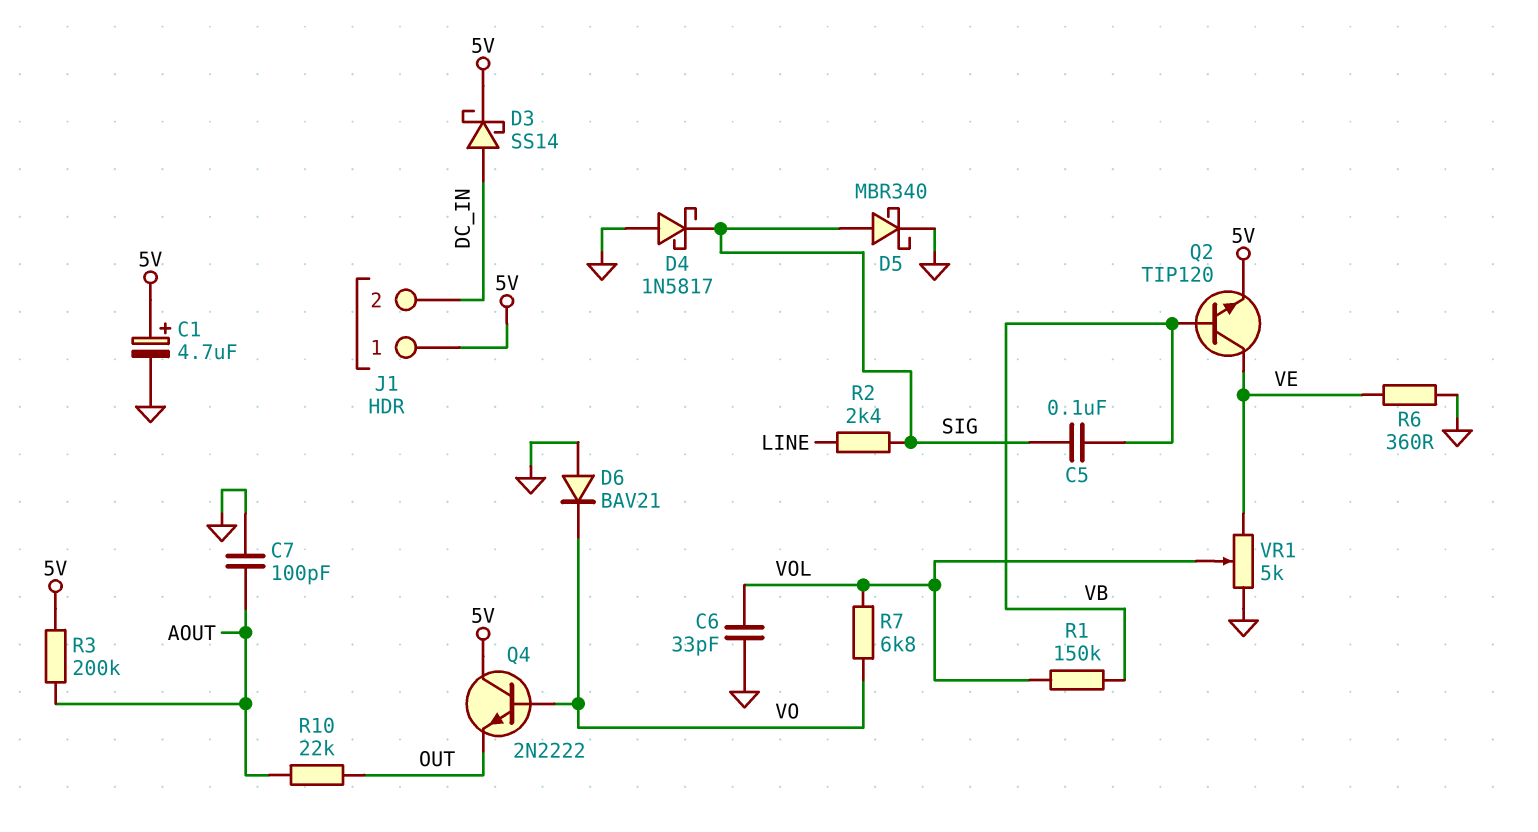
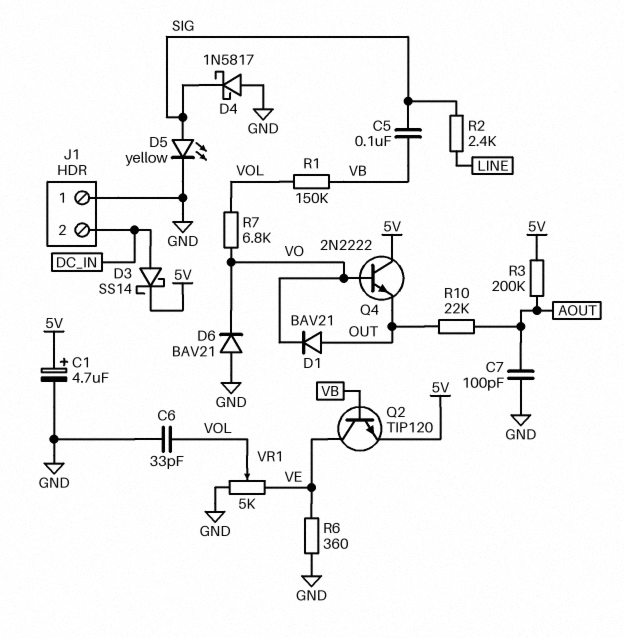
D1: none -> diode BAV21 (A OUT, K VO)
D5: schottky MBR340 (A SIG, K GND) -> LED yellow (A SIG, K GND)
J1 pin 1: 5V -> GND

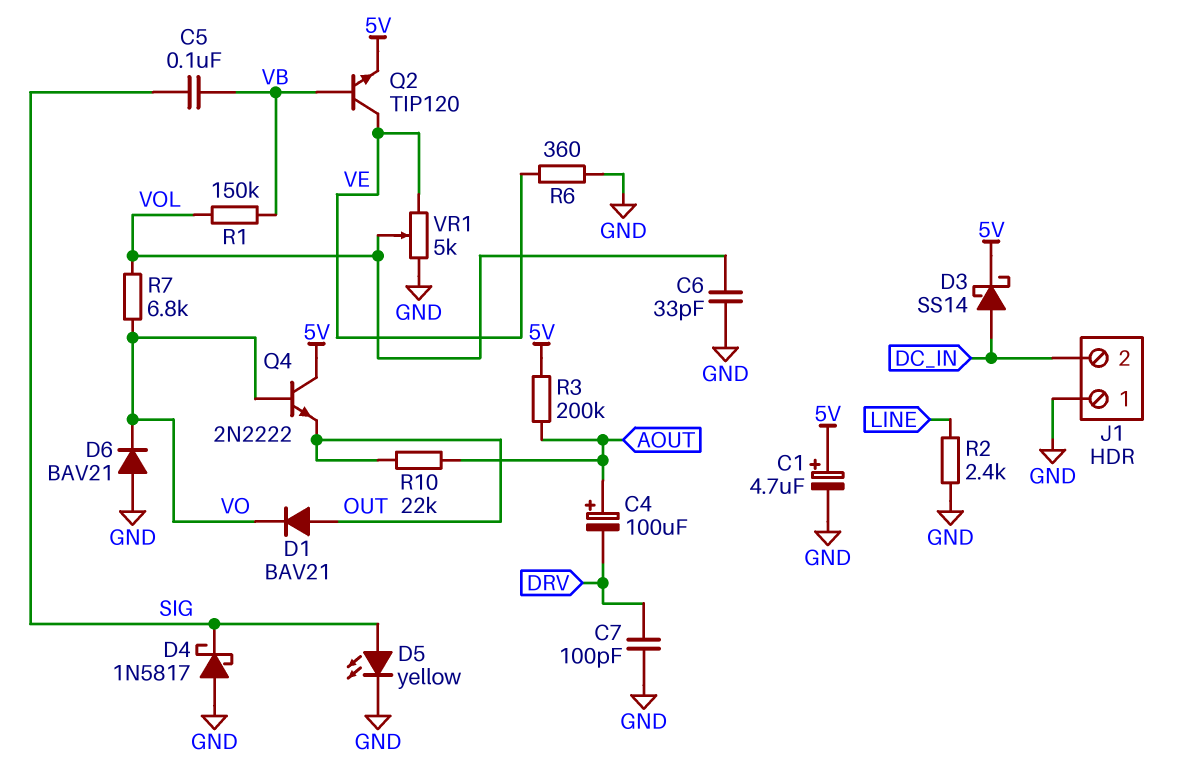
C4: none -> 100uF (plus AOUT, minus DRV)
C7: 100pF (AOUT, GND) -> 100pF (DRV, GND)
R2: 2.4k (LINE, SIG) -> 2.4k (GND, LINE)

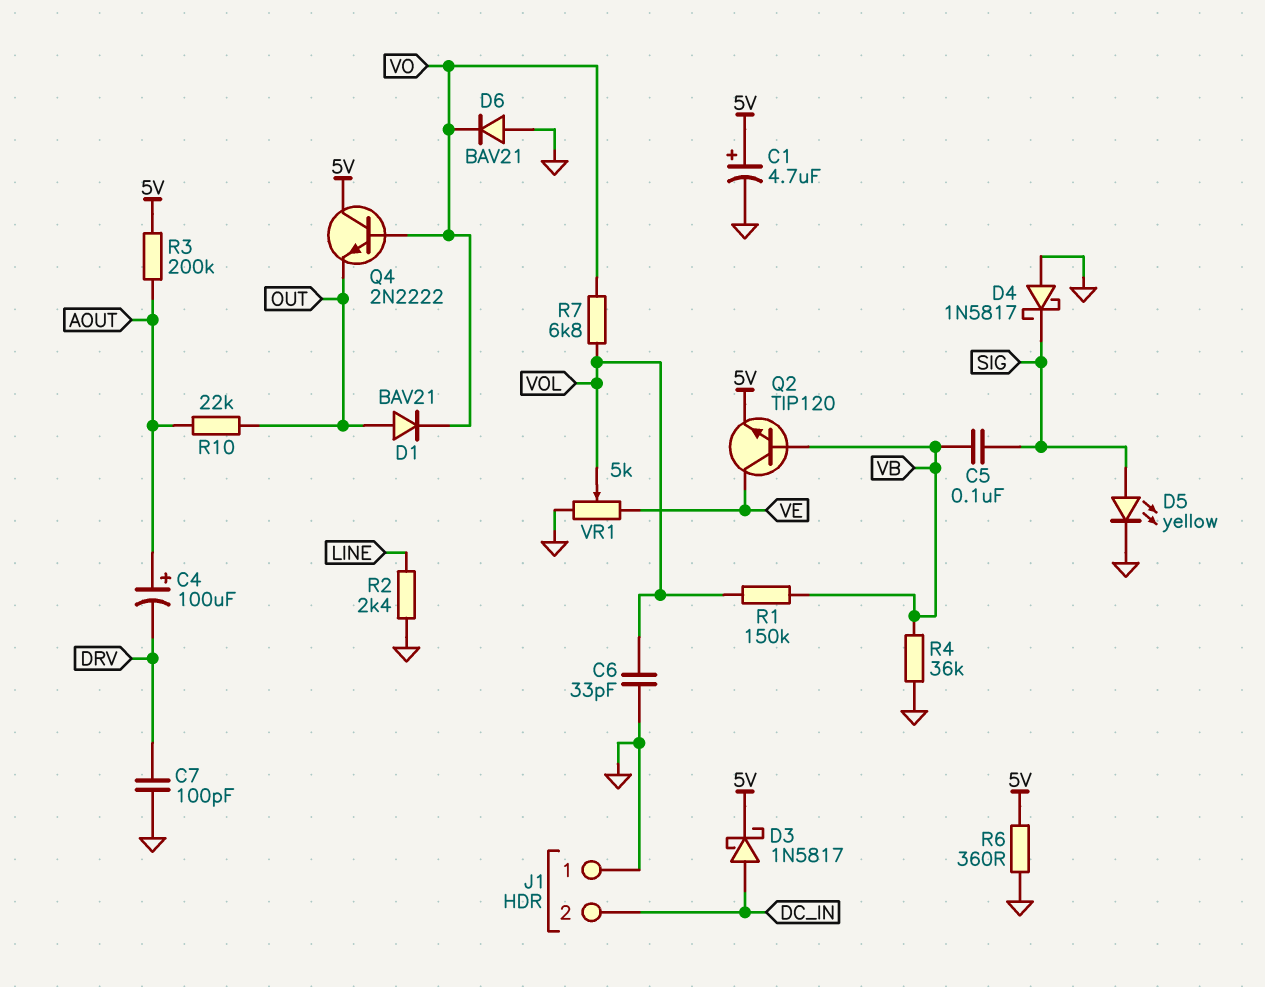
D3: schottky SS14 (A DC_IN, K 5V) -> schottky 1N5817 (A DC_IN, K 5V)
R4: none -> 36k (GND, VB)
R6: 360 (GND, VE) -> 360 (5V, GND)

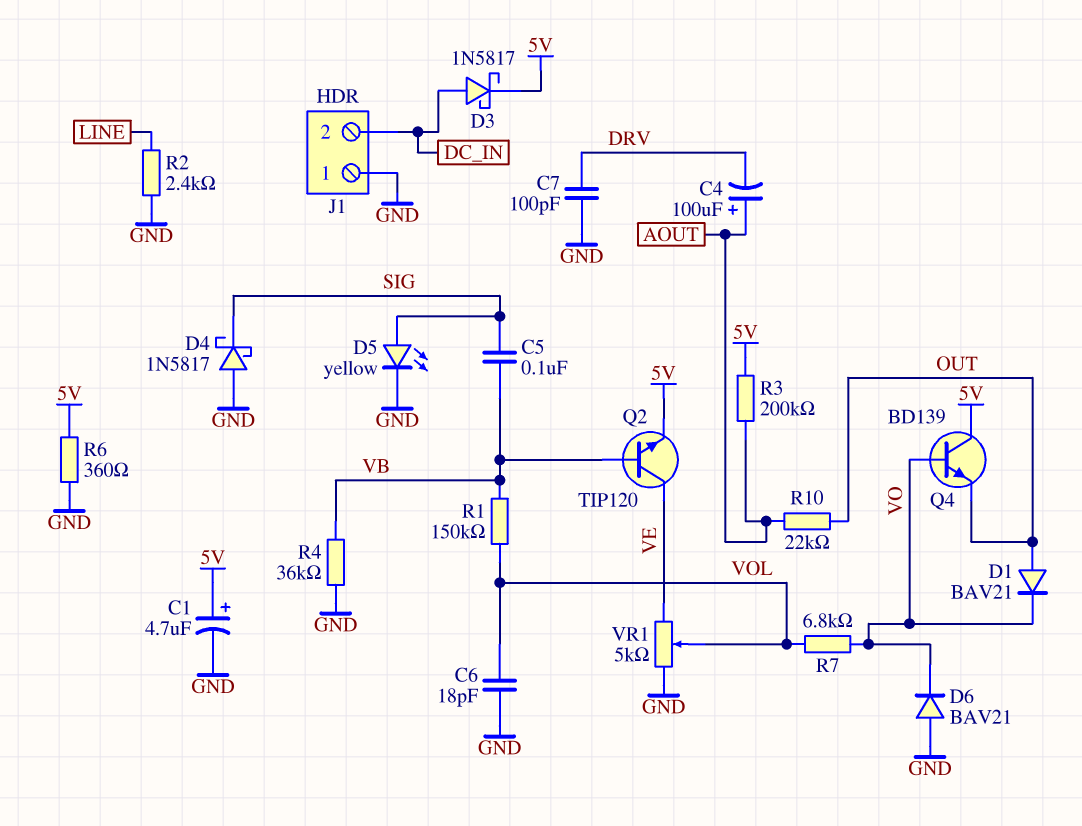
C6: 33pF (GND, VOL) -> 18pF (GND, VOL)
Q4: NPN 2N2222 (B VO, C 5V, E OUT) -> NPN BD139 (B VO, C 5V, E OUT)

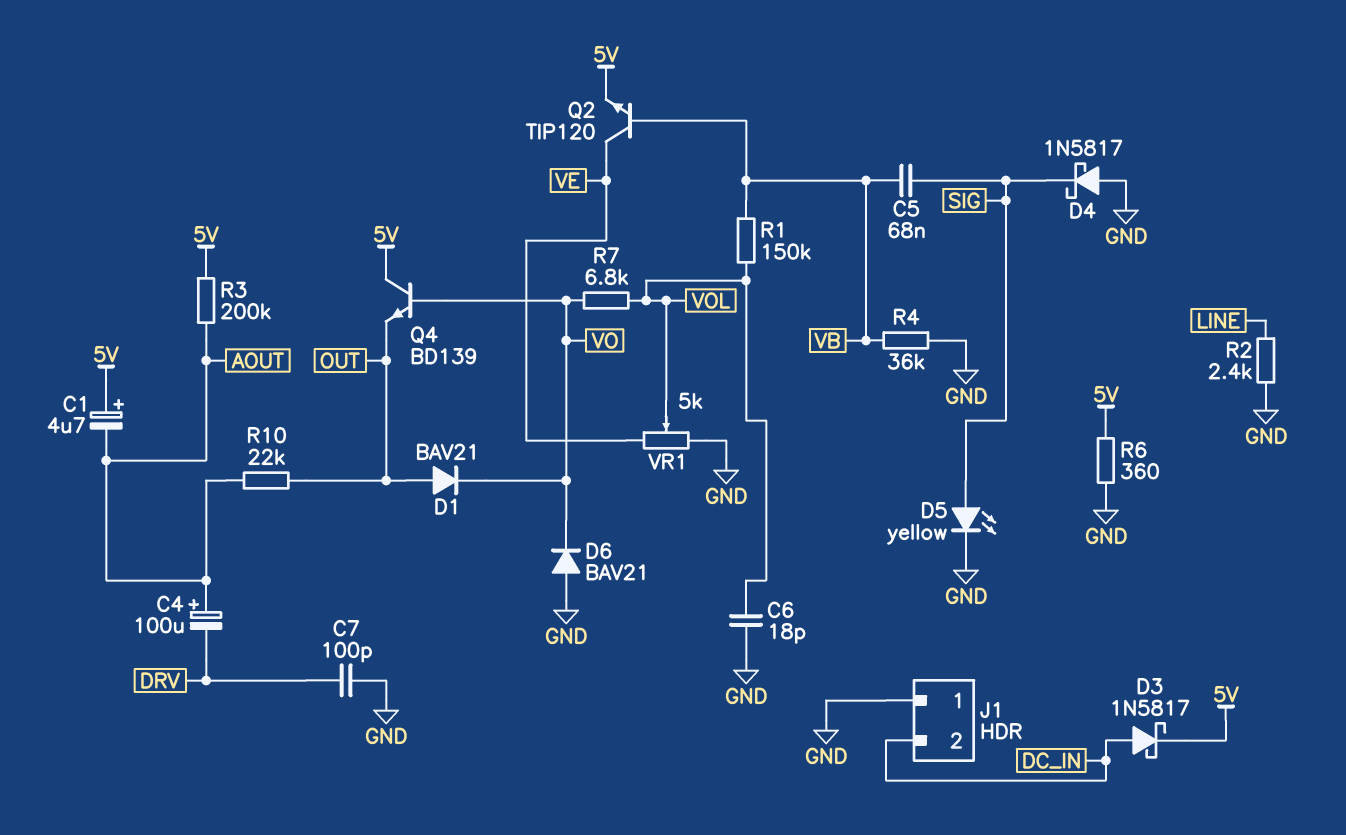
C1: 4.7uF (plus 5V, minus GND) -> 4.7uF (plus 5V, minus AOUT)
C5: 100nF (SIG, VB) -> 68nF (SIG, VB)

